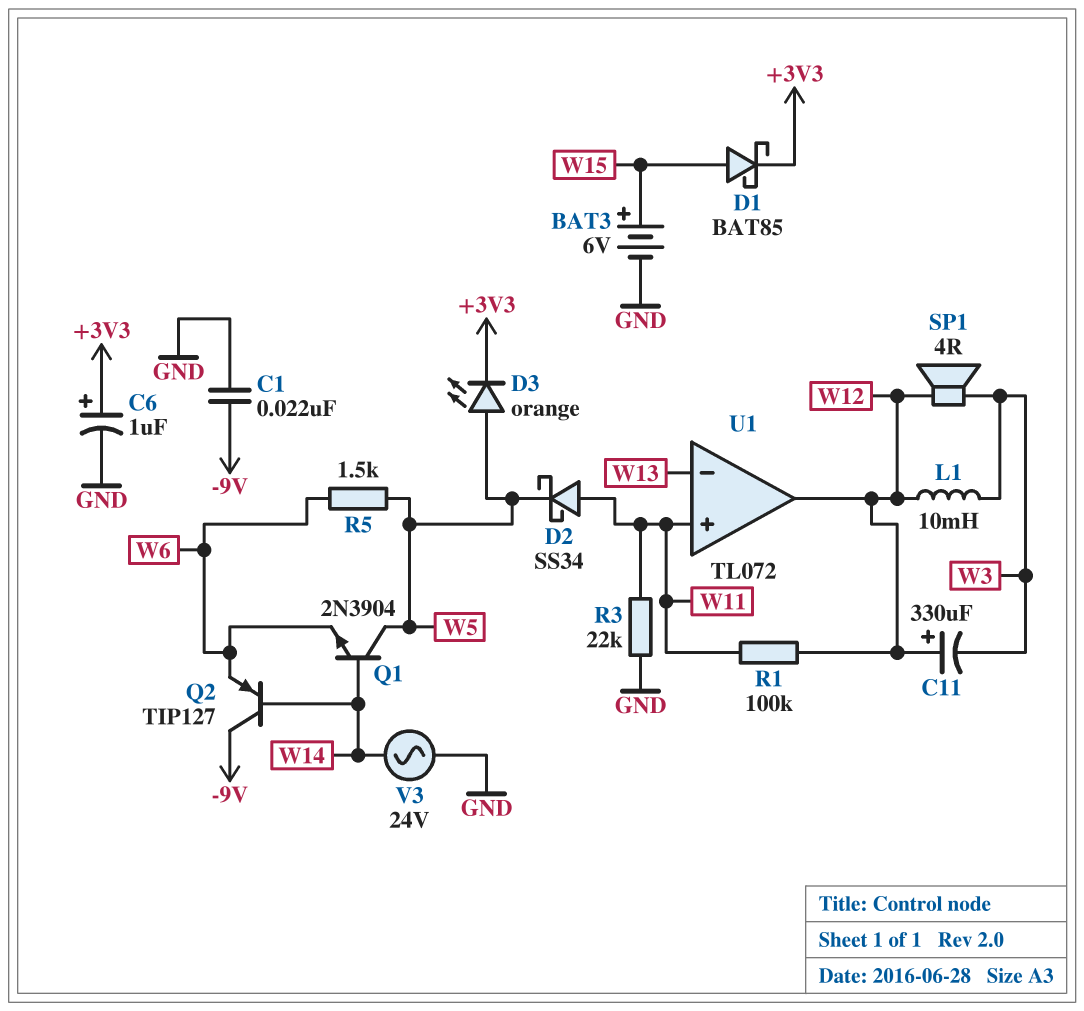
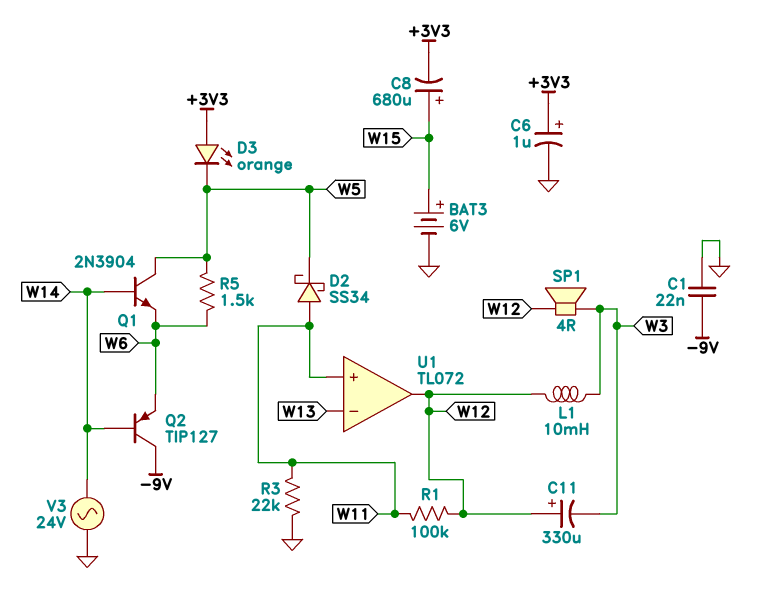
C8: none -> 680uF (plus W15, minus +3V3)
D1: schottky BAT85 (A W15, K +3V3) -> none
D3: LED orange (A W5, K +3V3) -> LED orange (A +3V3, K W5)

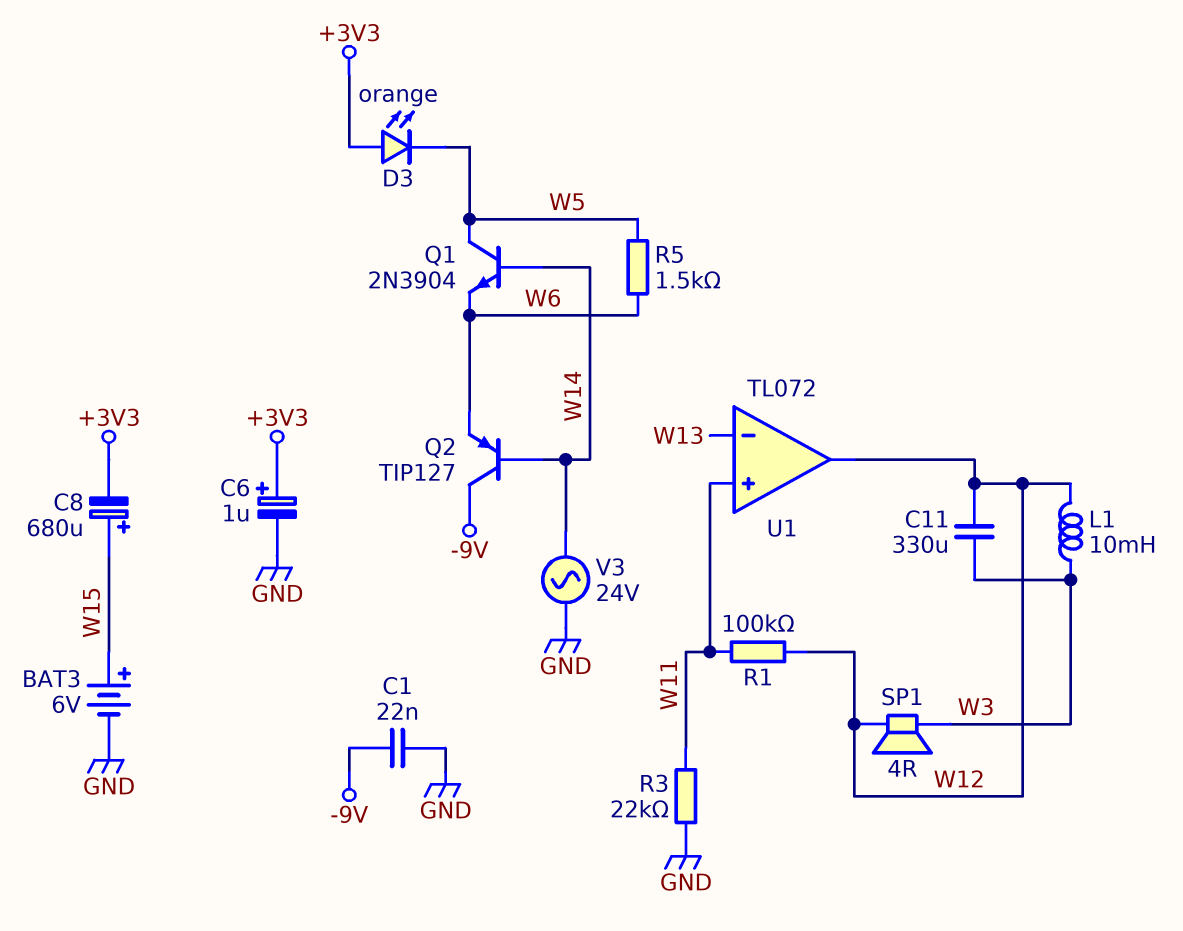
C11: 330uF (plus W12, minus W3) -> 330uF (W3, W12)
D2: schottky SS34 (A W11, K W5) -> none

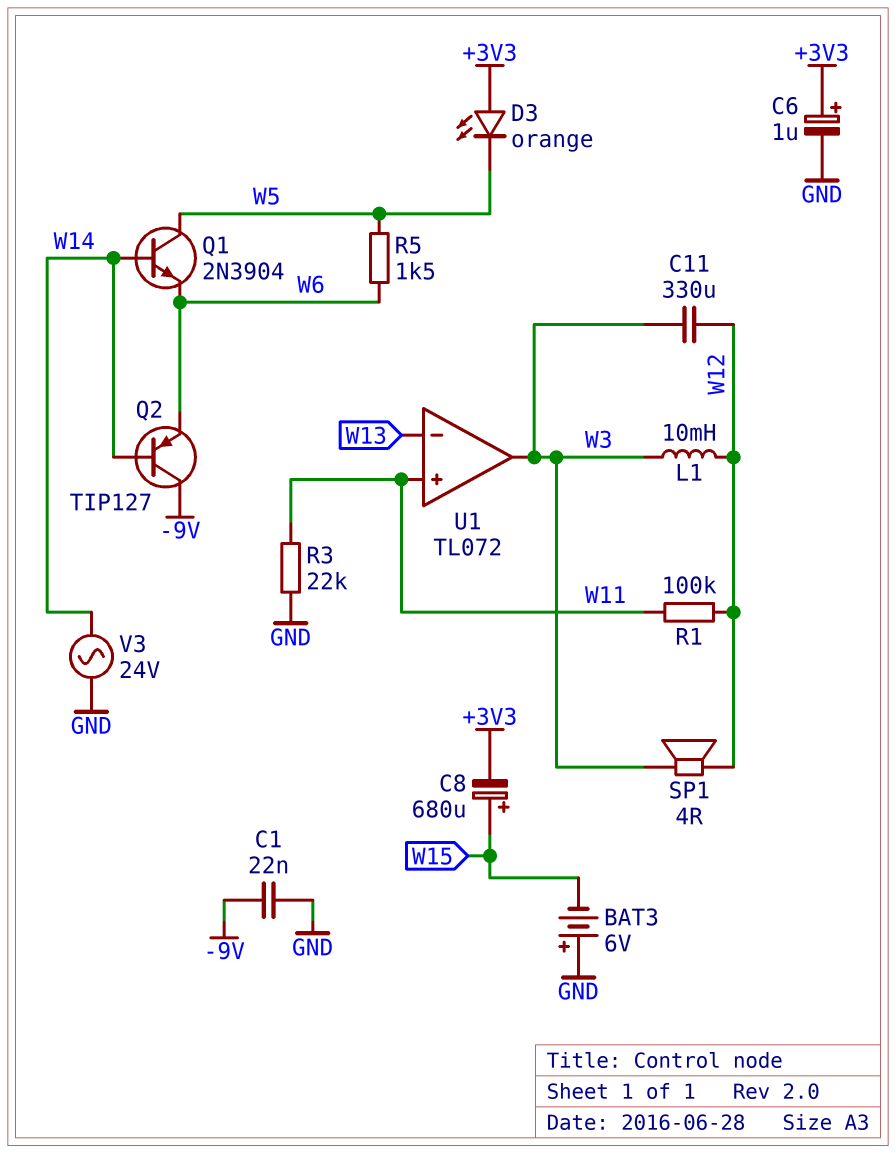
BAT3: 6V (plus W15, minus GND) -> 6V (plus GND, minus W15)
U1 pin out: W12 -> W3

